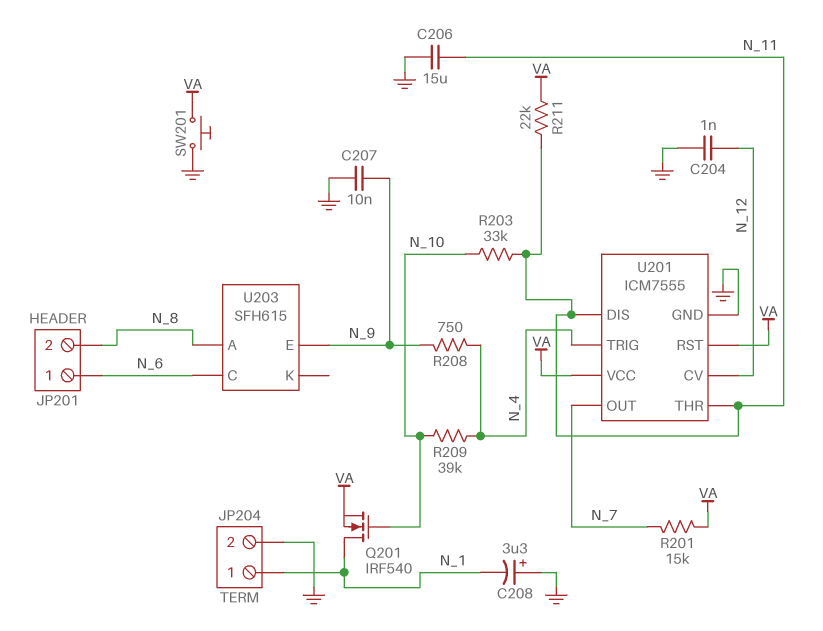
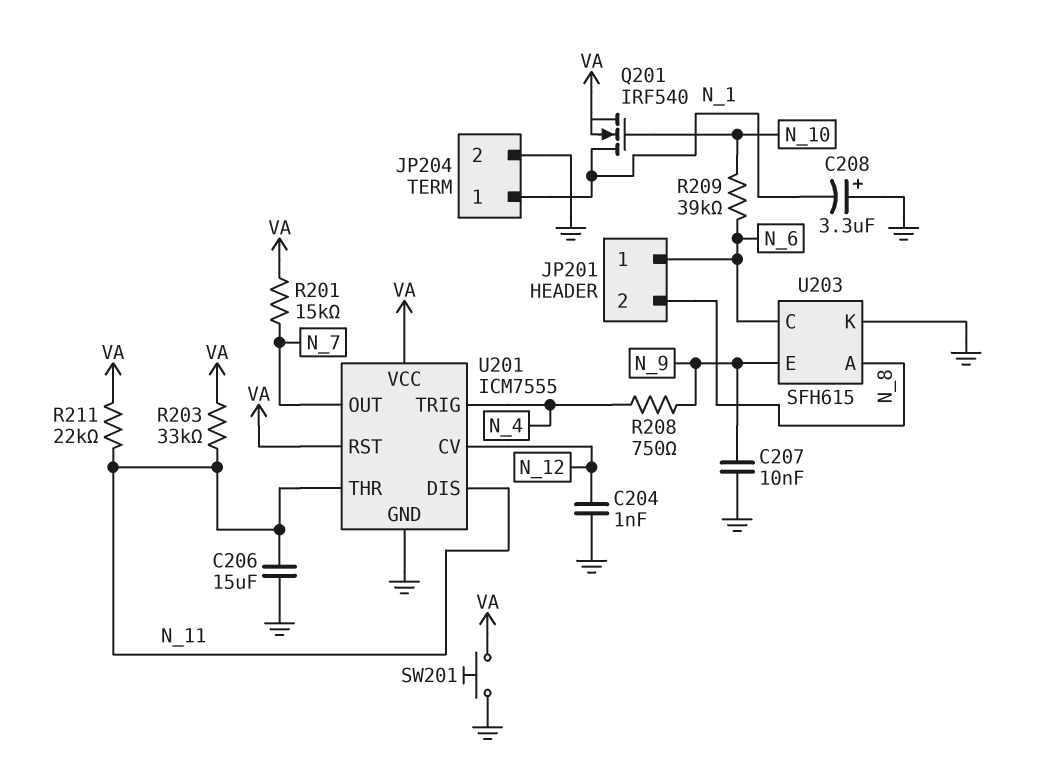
R203: 33k (N_10, N_11) -> 33k (N_11, VA)
R209: 39k (N_4, N_10) -> 39k (N_6, N_10)
U203 pin K: none -> GND

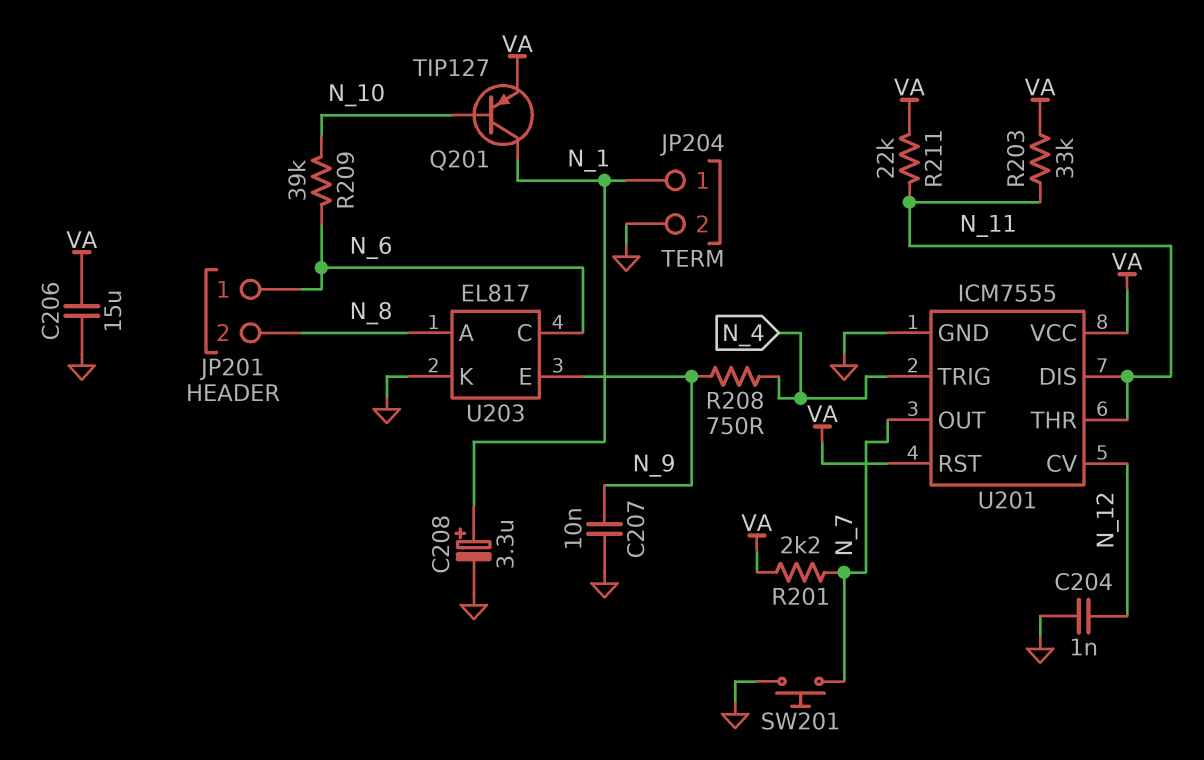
C206: 15uF (GND, N_11) -> 15uF (GND, VA)
C208: 3.3uF (plus GND, minus N_1) -> 3.3uF (plus N_1, minus GND)
Q201: NMOS IRF540 (G N_10, D N_1, S VA) -> PNP TIP127 (B N_10, C N_1, E VA)
R201: 15k (N_7, VA) -> 2.2k (N_7, VA)
SW201: button (GND, VA) -> button (GND, N_7)
U203: SFH615 -> EL817

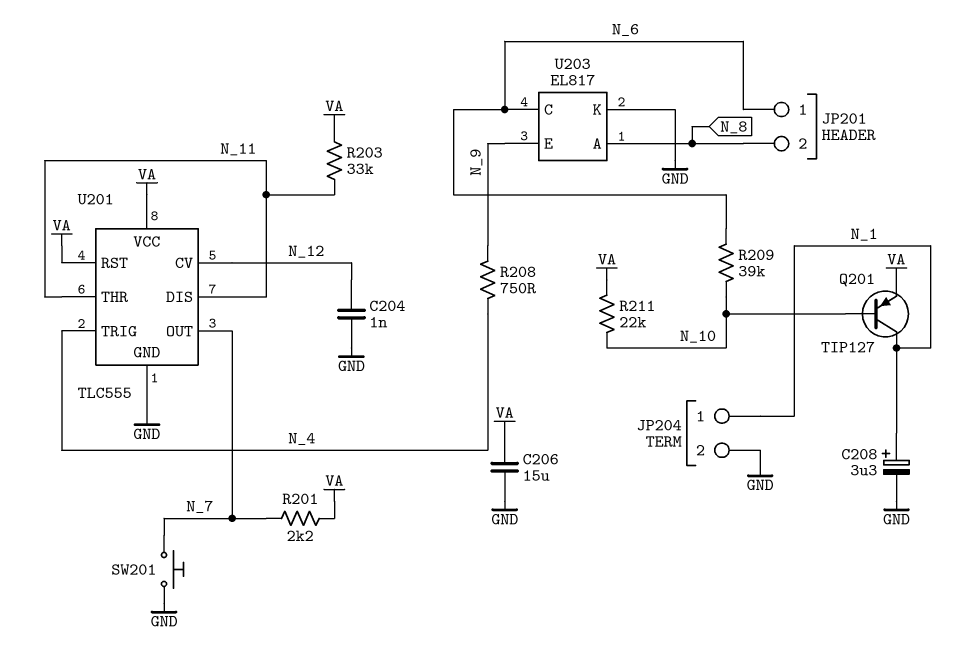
C207: 10nF (GND, N_9) -> none
R211: 22k (N_11, VA) -> 22k (N_10, VA)
U201: ICM7555 -> TLC555

